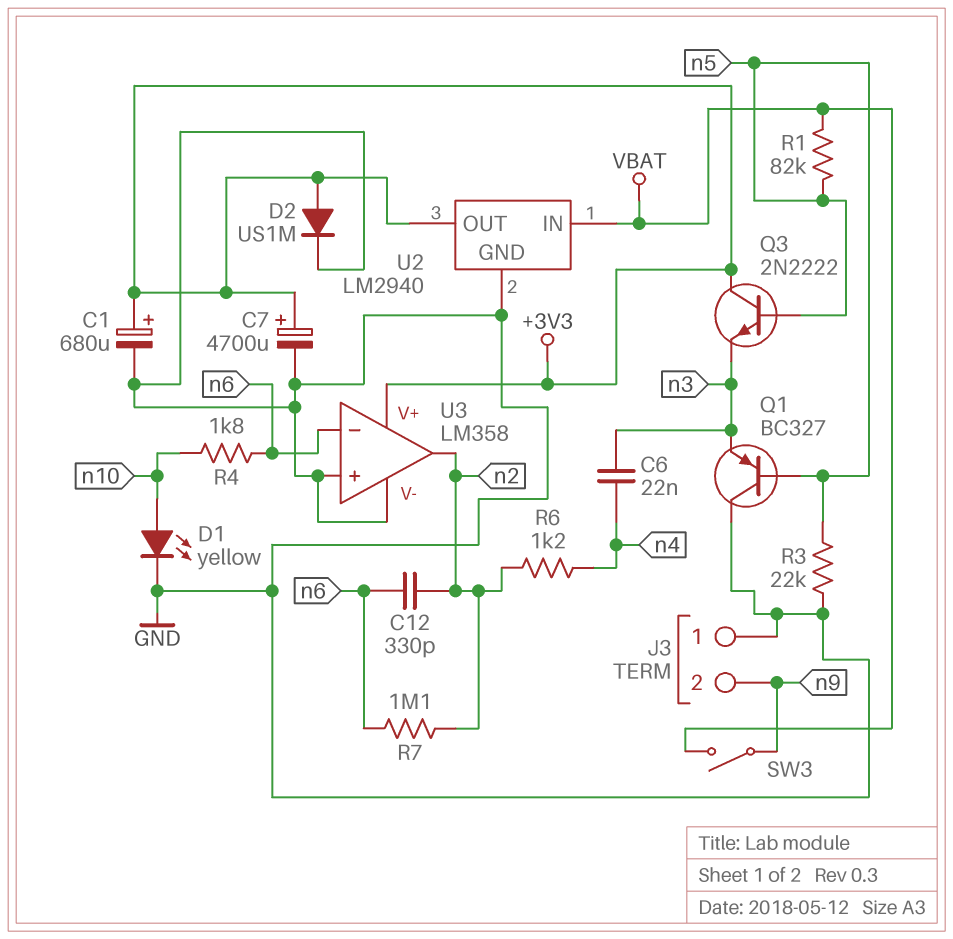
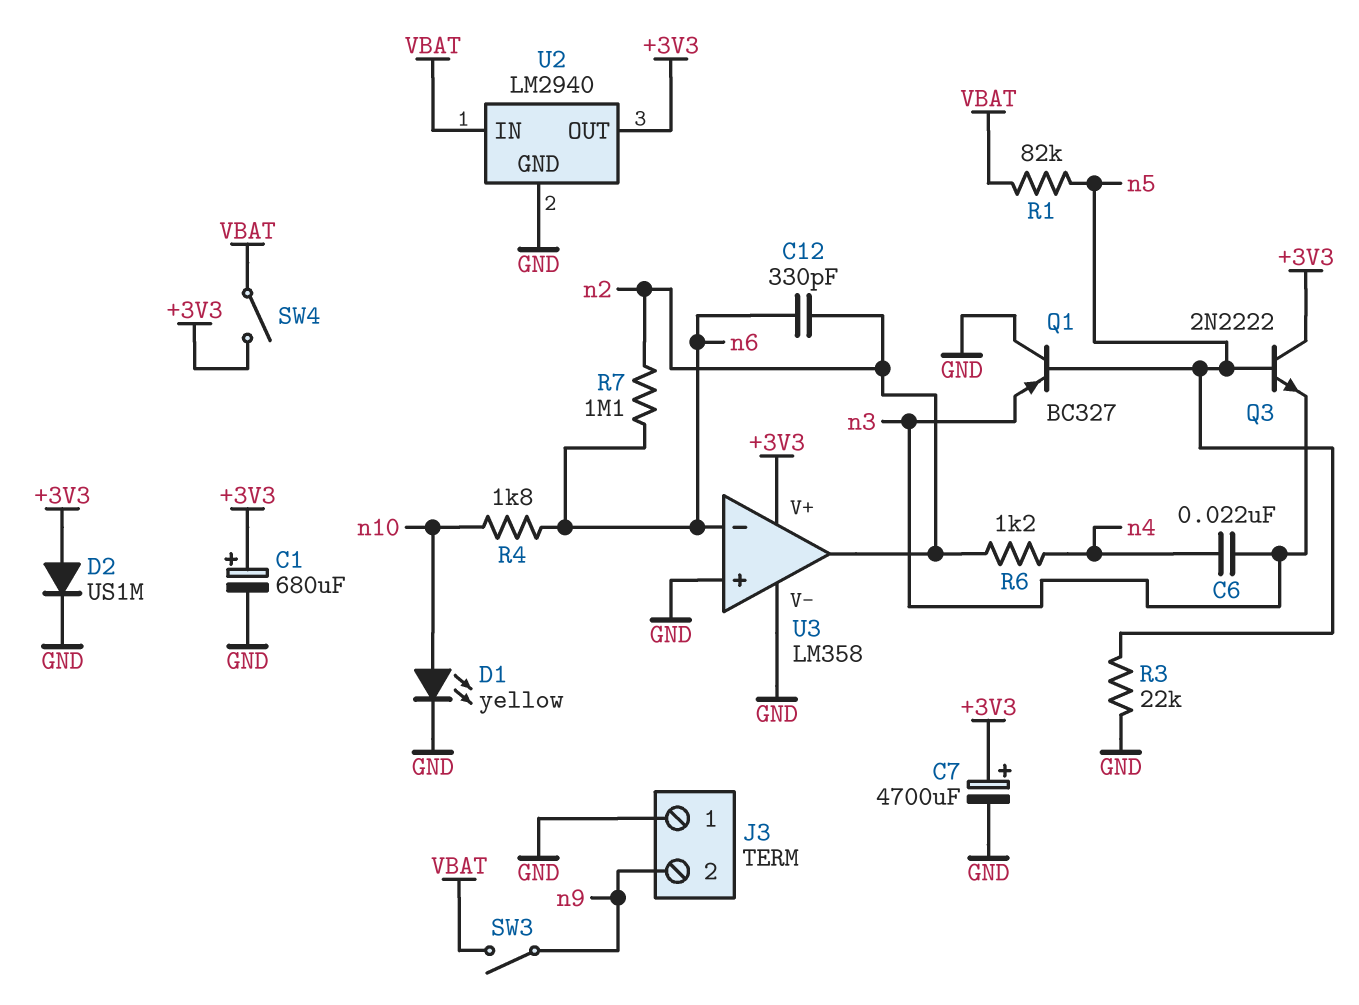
SW4: none -> switch (+3V3, VBAT)

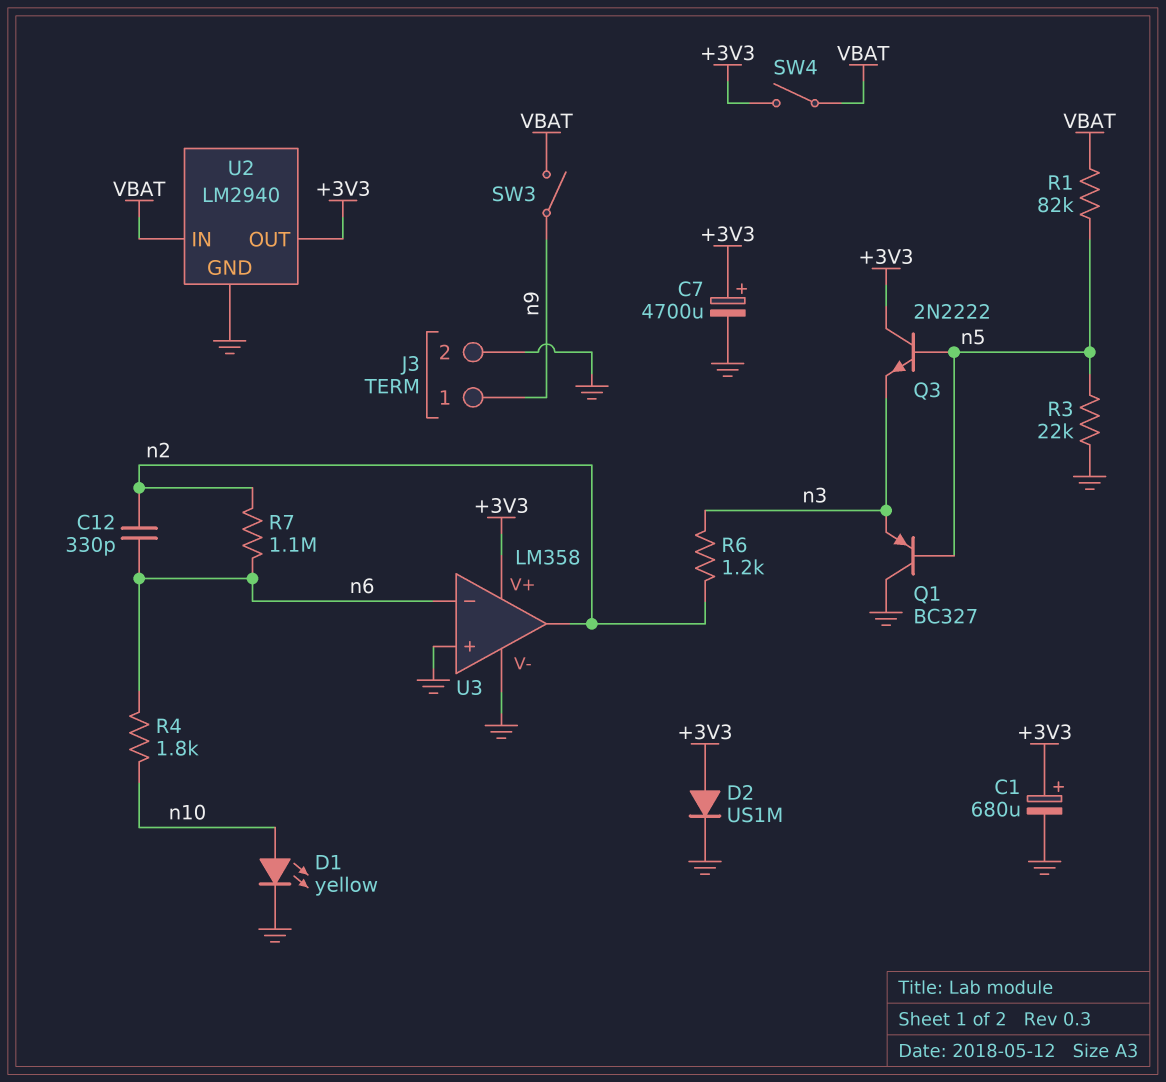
C6: 22nF (n3, n4) -> none
J3 pin 1: GND -> n9
J3 pin 2: n9 -> GND
R6: 1.2k (n2, n4) -> 1.2k (n2, n3)

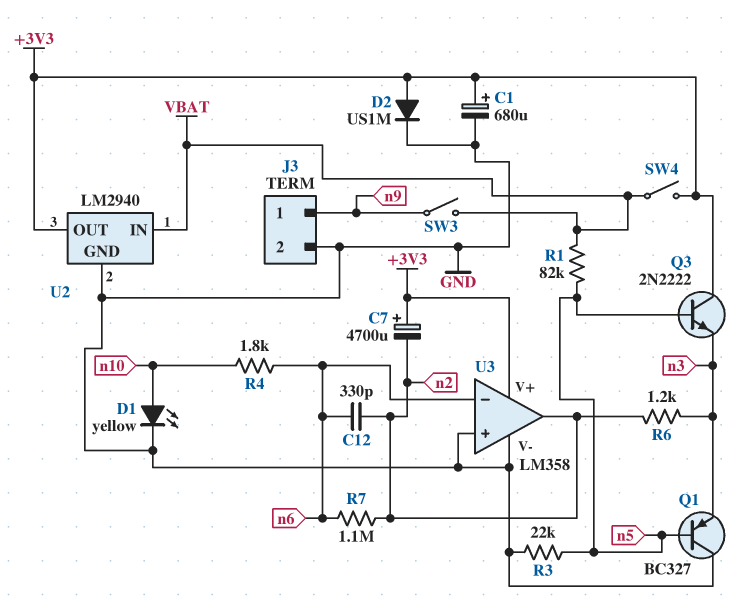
C7: 4700uF (plus +3V3, minus GND) -> 4700uF (plus +3V3, minus n2)

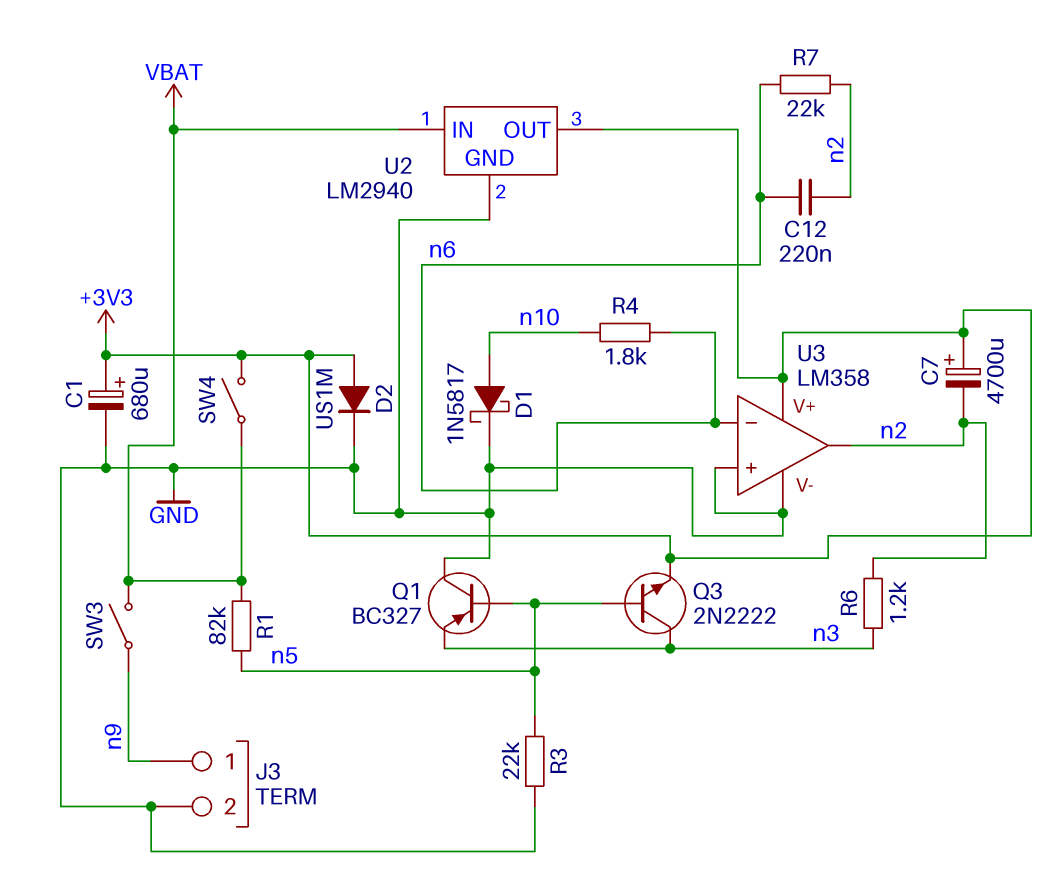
C12: 330pF (n2, n6) -> 220nF (n2, n6)
D1: LED yellow (A n10, K GND) -> schottky 1N5817 (A n10, K GND)
Q3: NPN 2N2222 (B n5, C +3V3, E n3) -> NPN 2N2222 (B n5, C n3, E +3V3)
R7: 1.1M (n2, n6) -> 22k (n2, n6)

